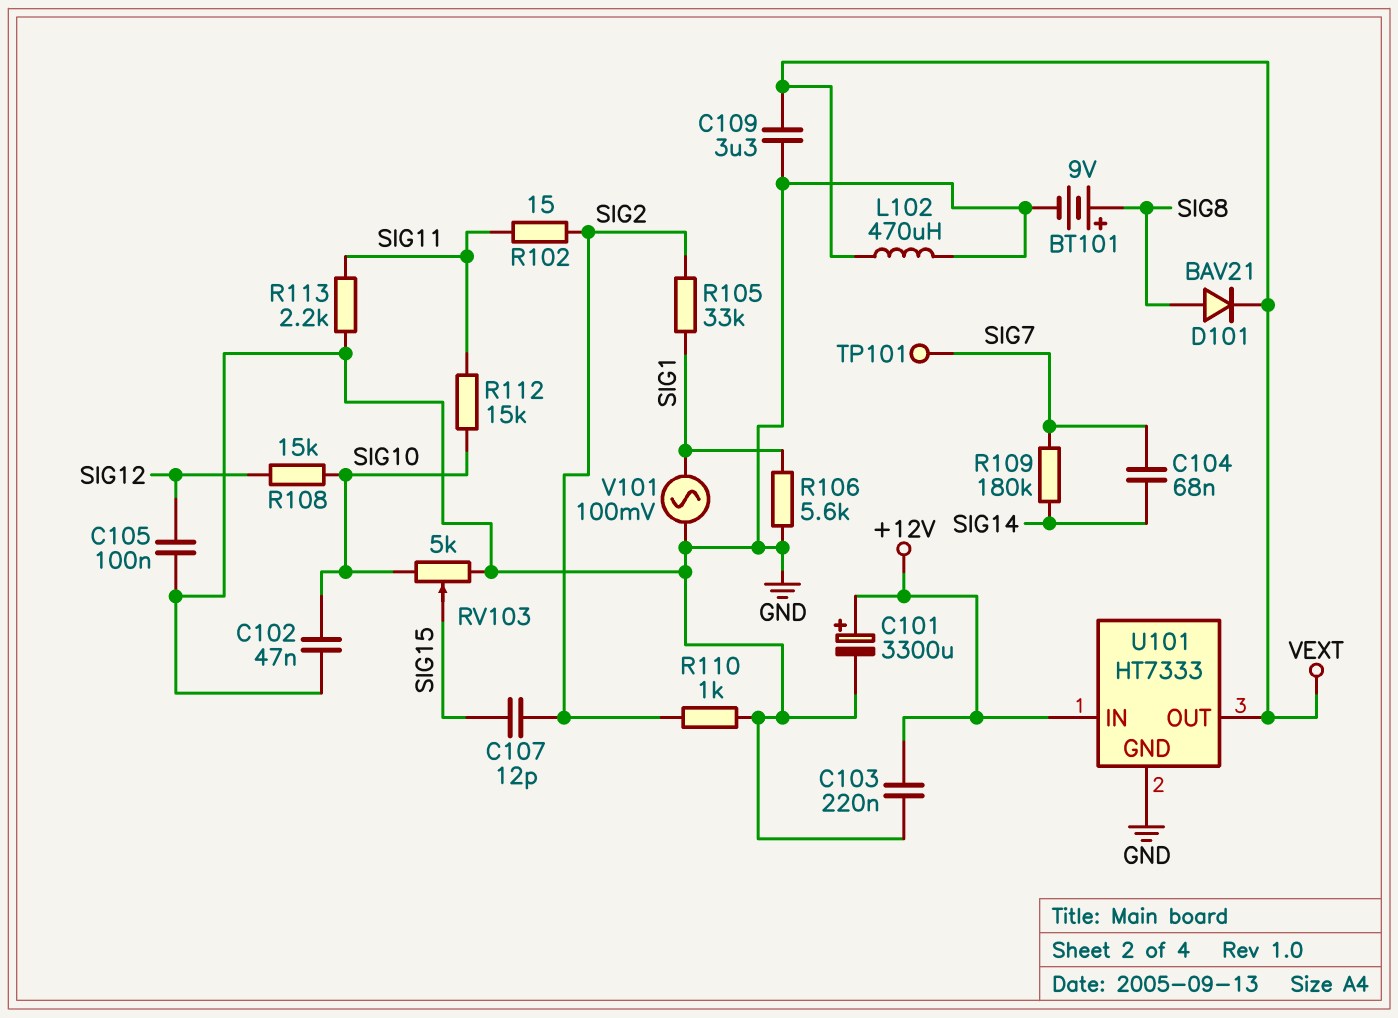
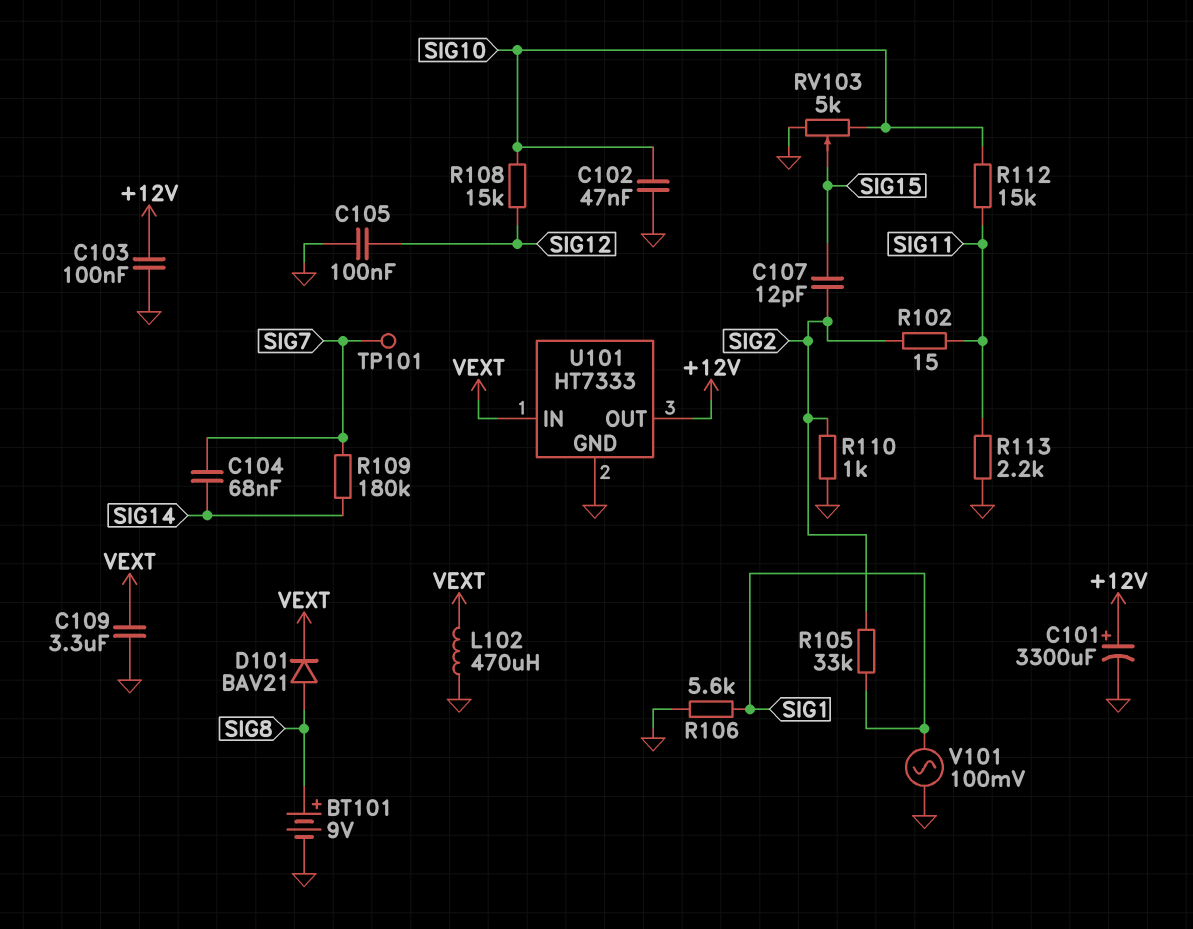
C103: 220nF (+12V, GND) -> 100nF (+12V, GND)
U101 pin IN: +12V -> VEXT
U101 pin OUT: VEXT -> +12V

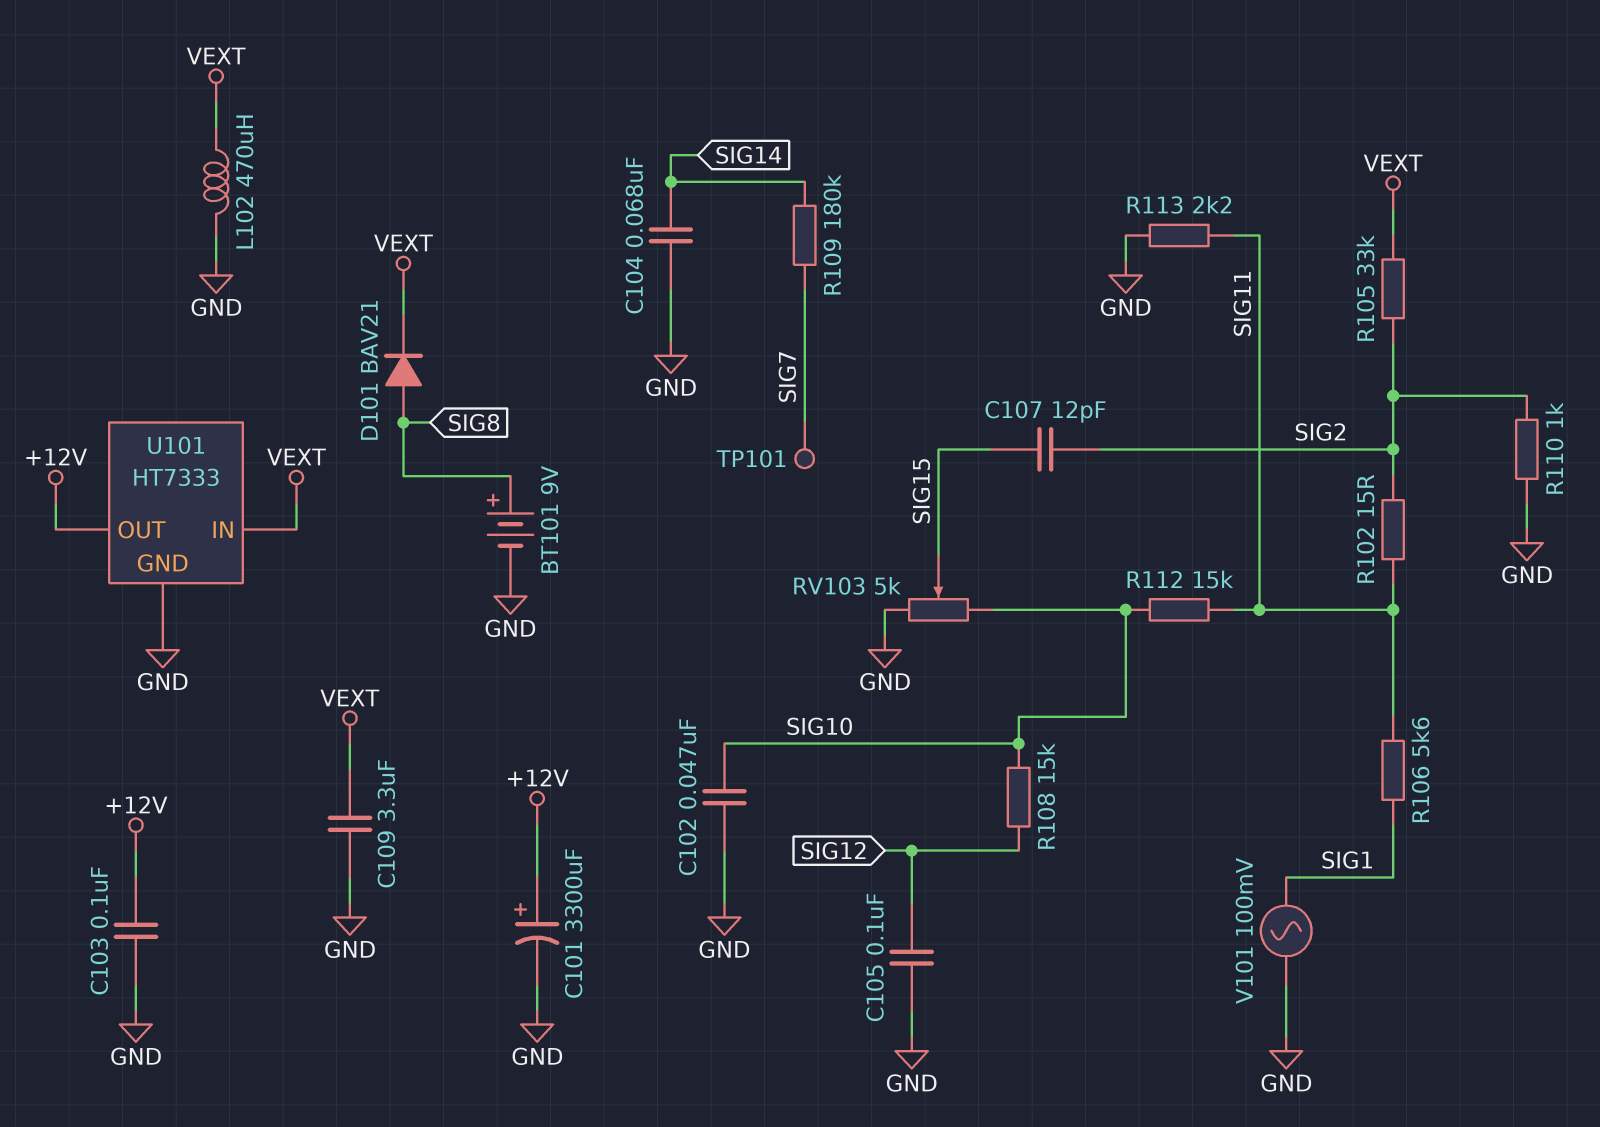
C104: 68nF (SIG7, SIG14) -> 68nF (GND, SIG14)
R105: 33k (SIG1, SIG2) -> 33k (SIG2, VEXT)
R106: 5.6k (GND, SIG1) -> 5.6k (SIG1, SIG11)

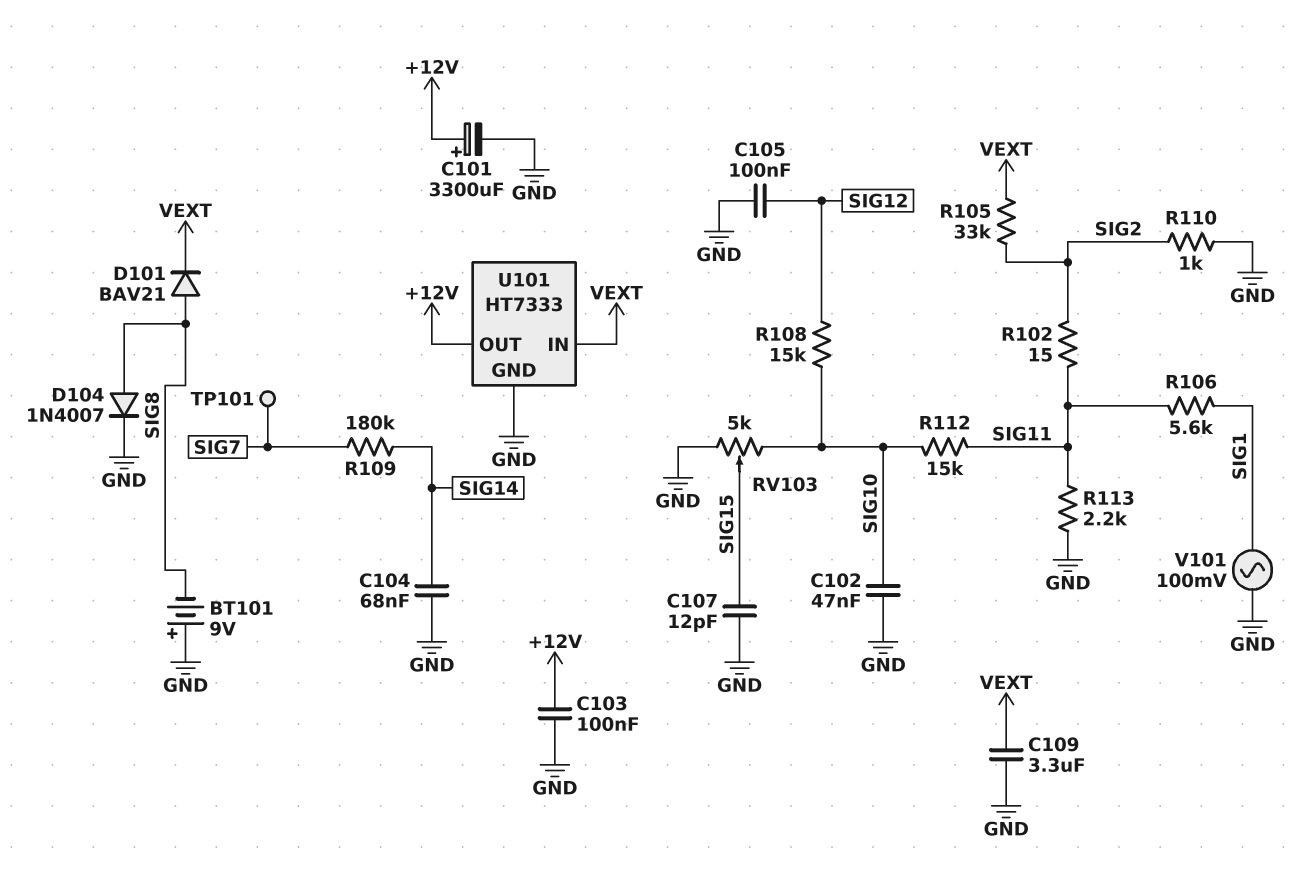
BT101: 9V (plus SIG8, minus GND) -> 9V (plus GND, minus SIG8)
C107: 12pF (SIG2, SIG15) -> 12pF (GND, SIG15)
D104: none -> diode 1N4007 (A SIG8, K GND)
L102: 470uH (GND, VEXT) -> none

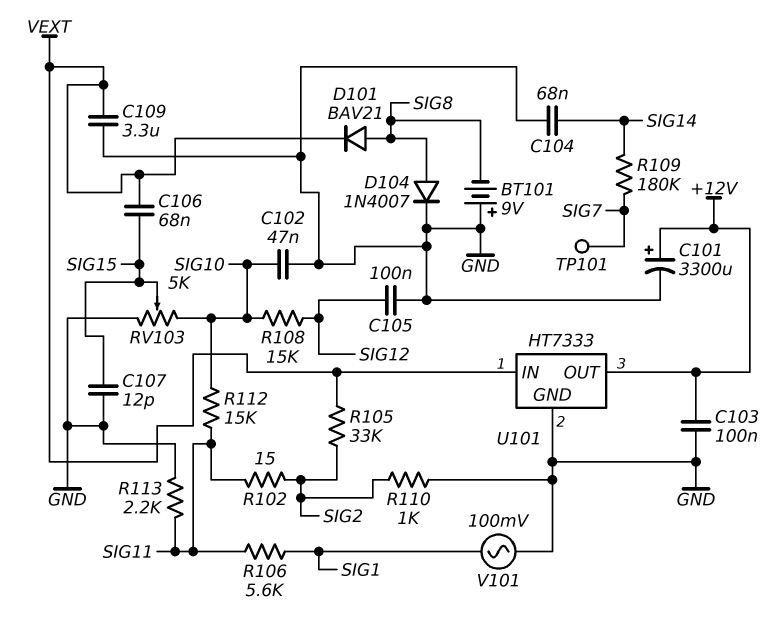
C106: none -> 68nF (SIG15, VEXT)

